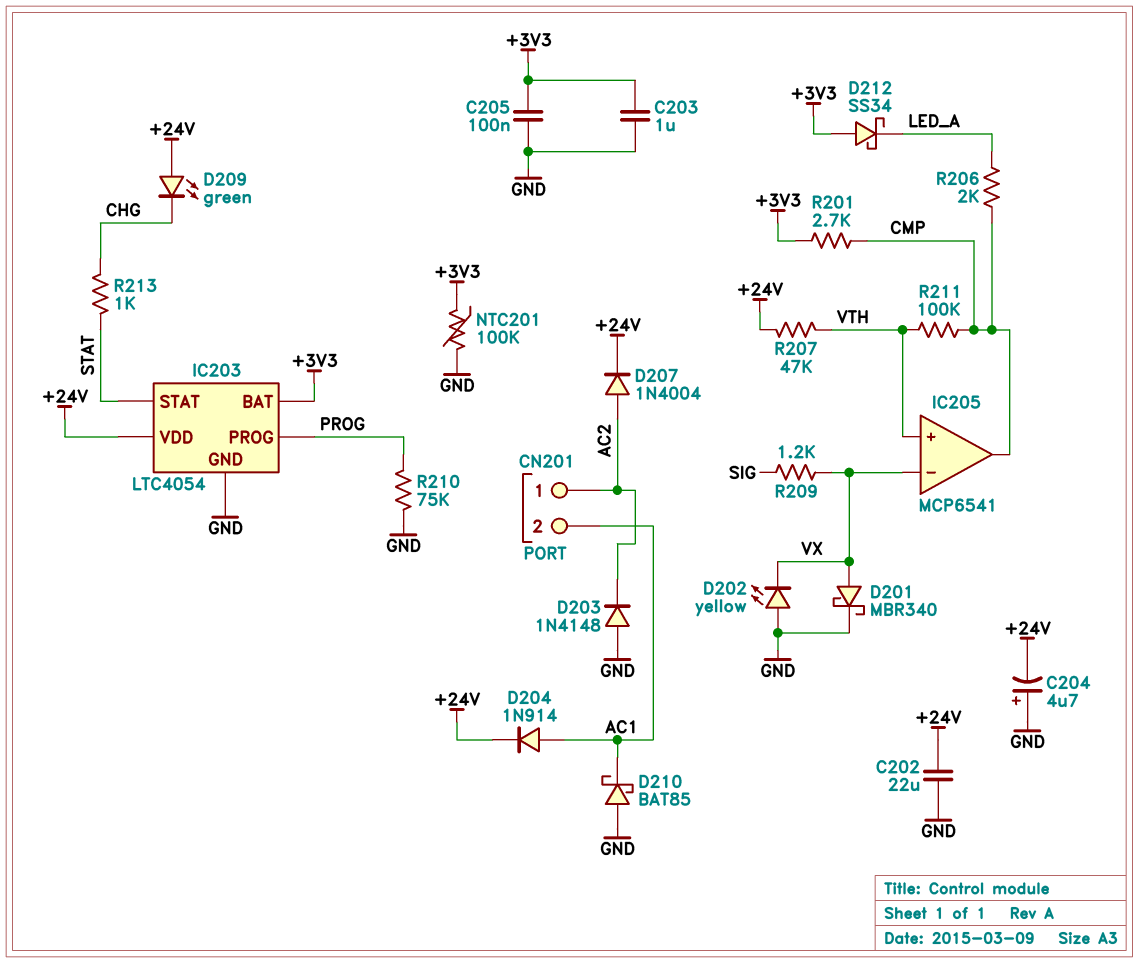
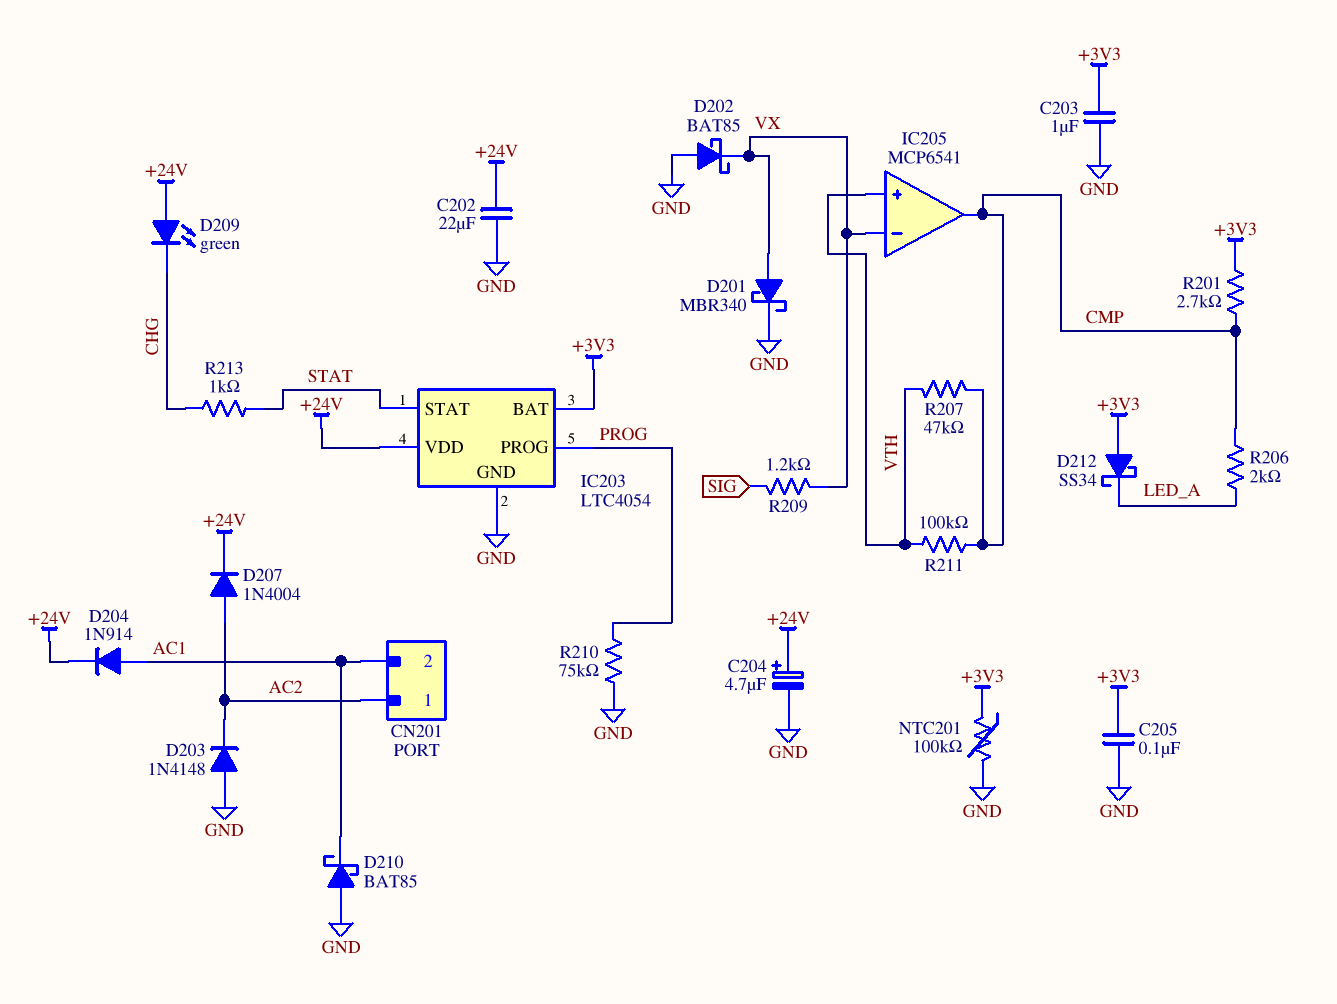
C204: 4.7uF (plus GND, minus +24V) -> 4.7uF (plus +24V, minus GND)
D202: LED yellow (A GND, K VX) -> schottky BAT85 (A GND, K VX)
R207: 47k (+24V, VTH) -> 47k (CMP, VTH)

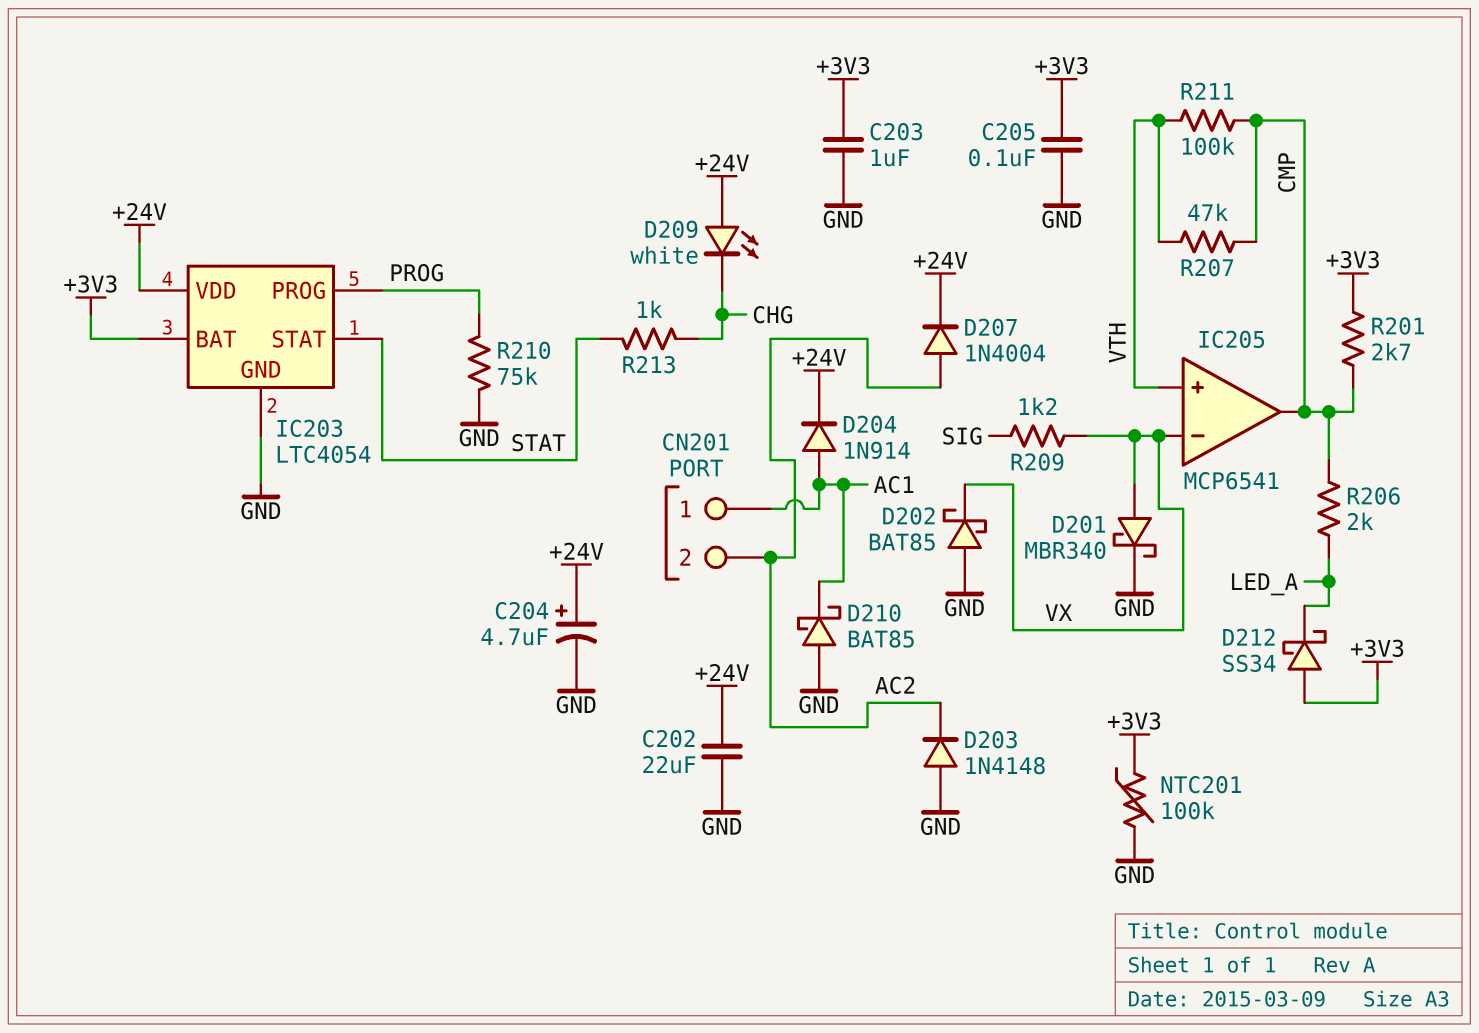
CN201 pin 1: AC2 -> AC1
CN201 pin 2: AC1 -> AC2
D209: LED green (A +24V, K CHG) -> LED white (A +24V, K CHG)

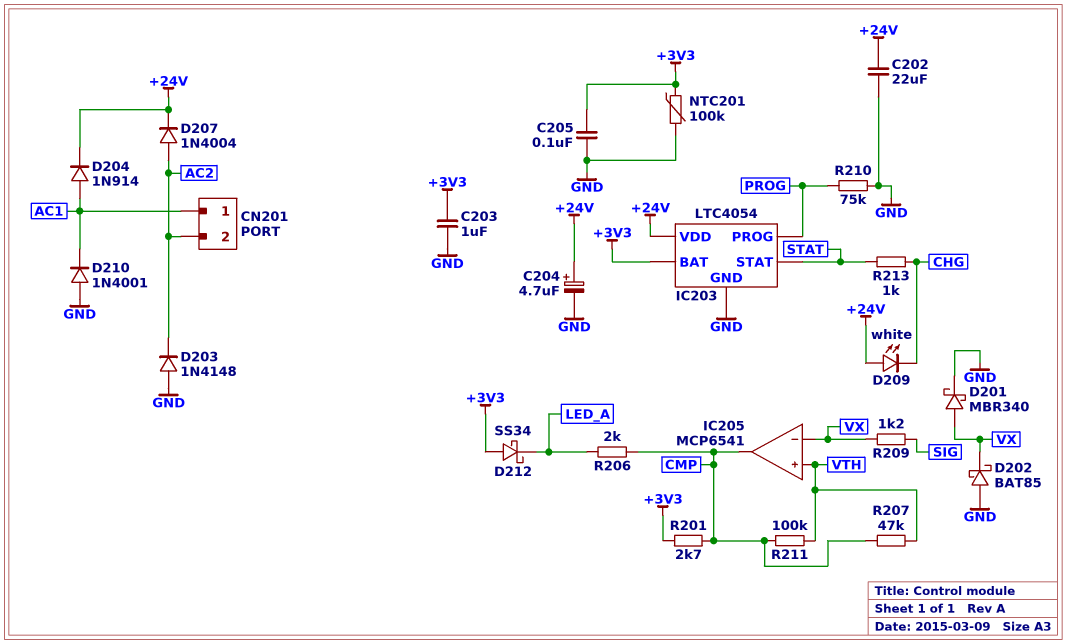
D210: schottky BAT85 (A GND, K AC1) -> diode 1N4001 (A GND, K AC1)

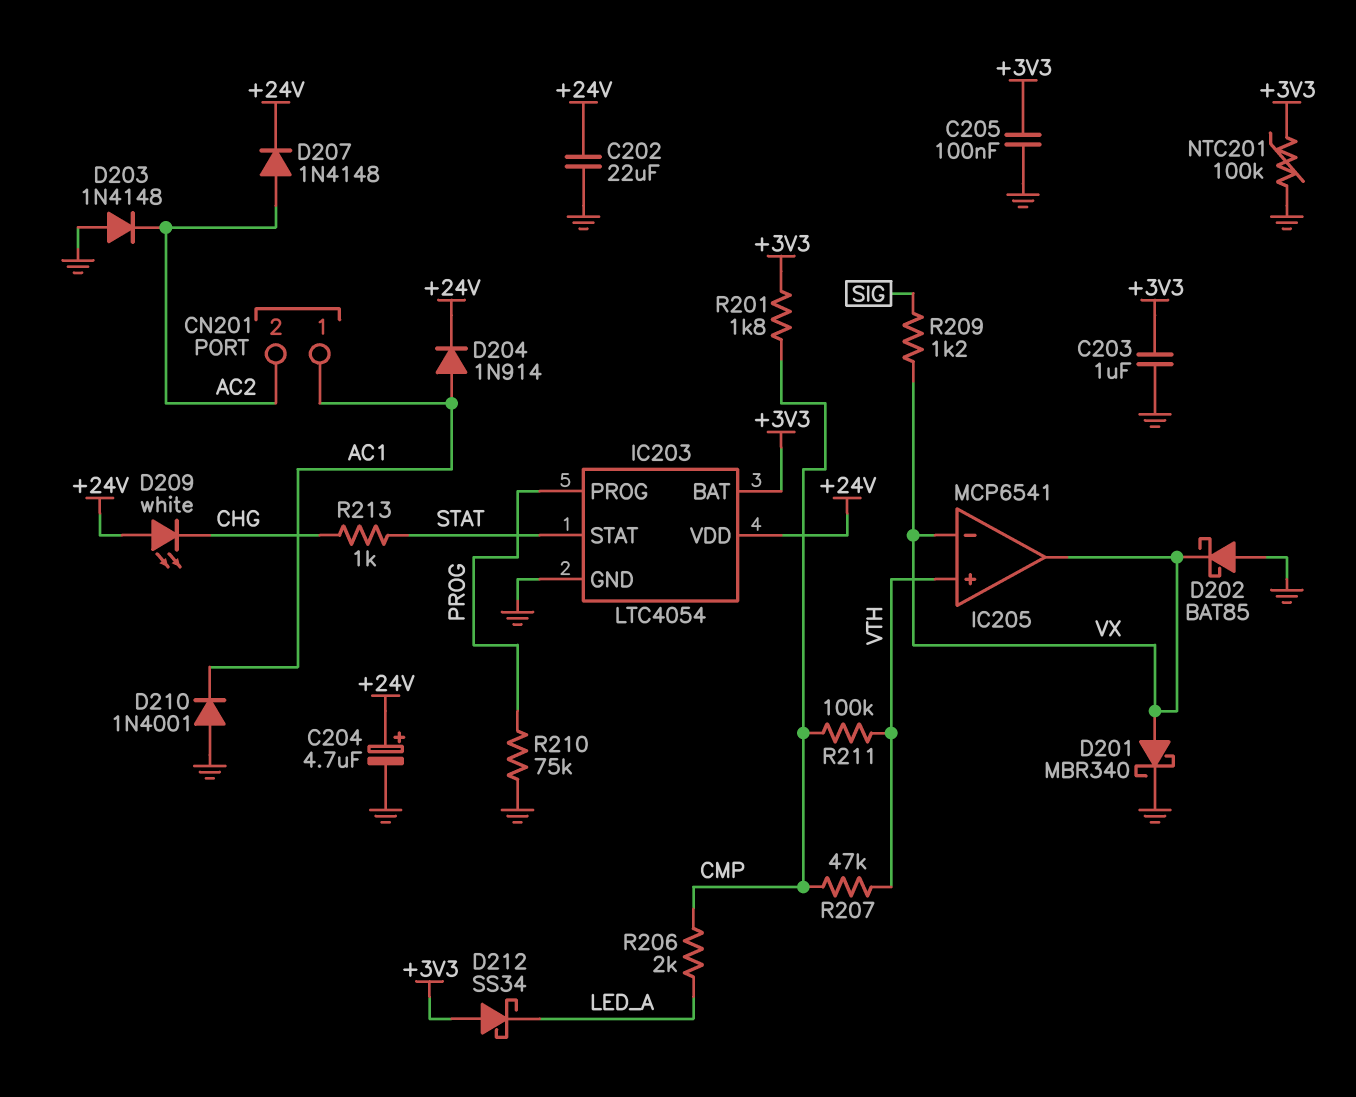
D207: diode 1N4004 (A AC2, K +24V) -> diode 1N4148 (A AC2, K +24V)
IC205 pin out: CMP -> VX
R201: 2.7k (+3V3, CMP) -> 1.8k (+3V3, CMP)

